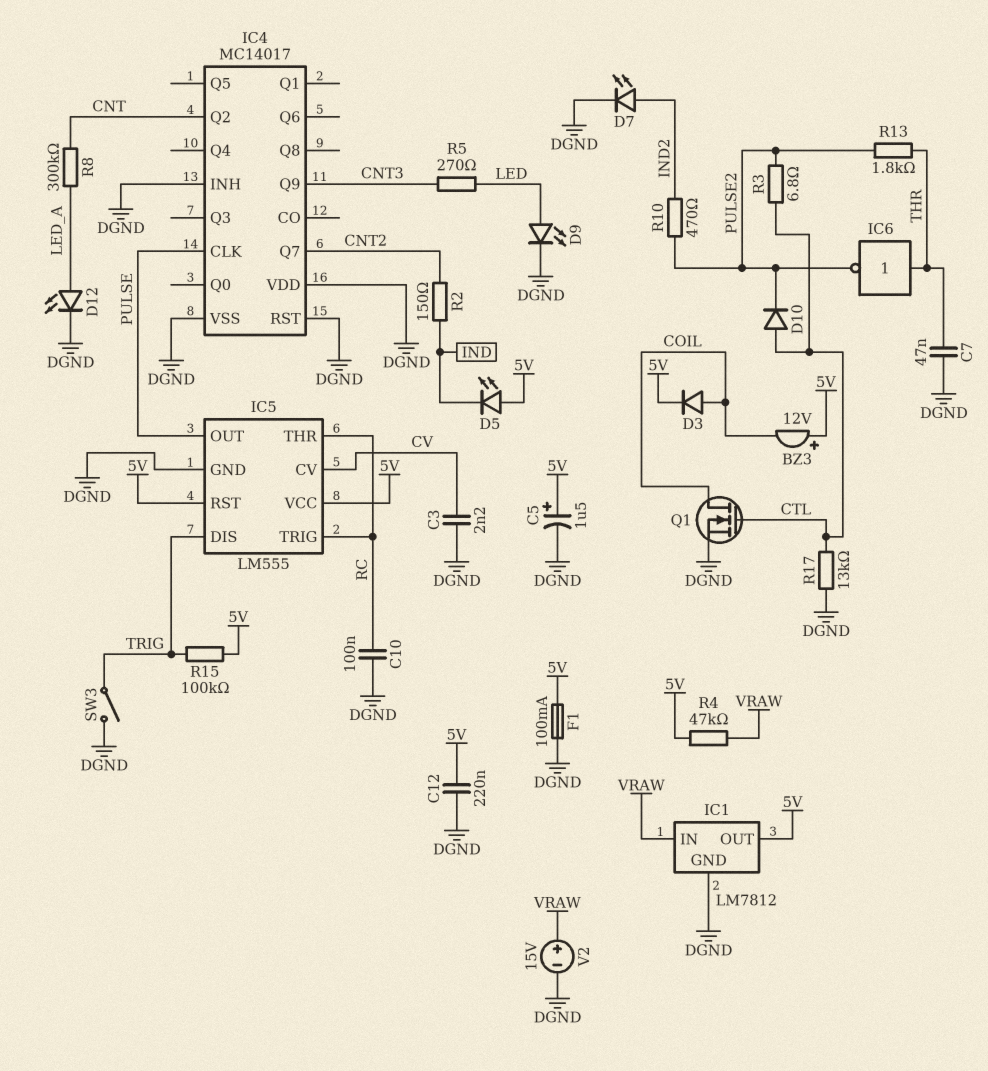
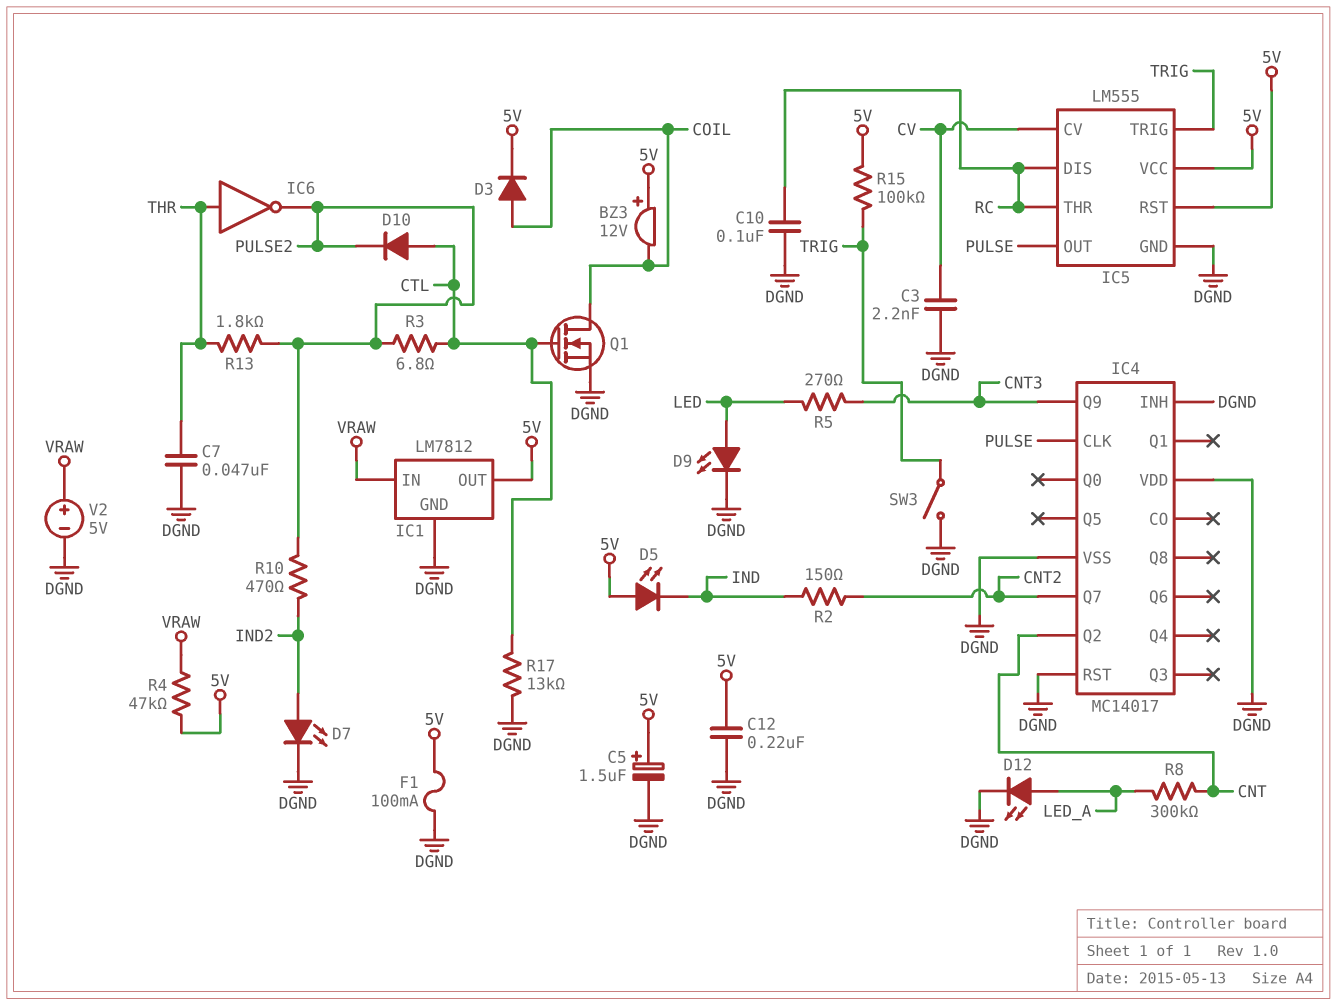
IC5 pin DIS: TRIG -> RC
IC5 pin TRIG: RC -> TRIG
V2: 15V (plus VRAW, minus DGND) -> 5V (plus VRAW, minus DGND)

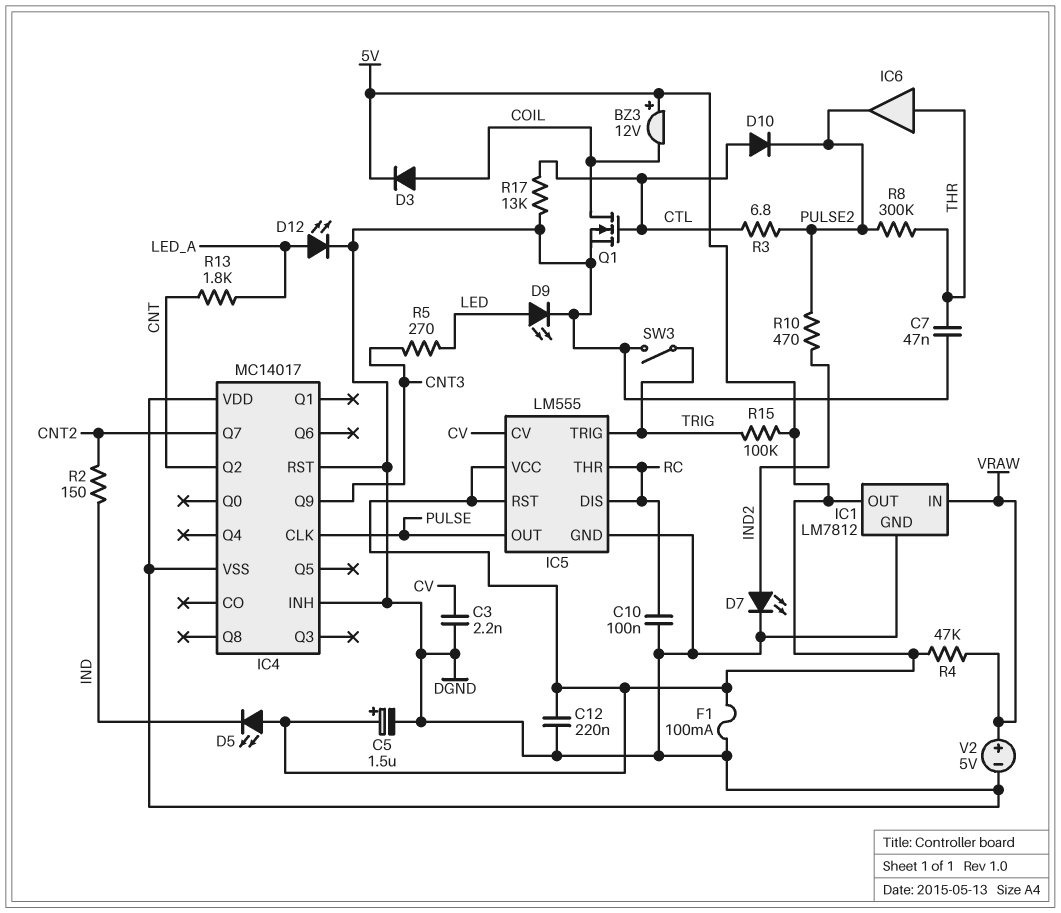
IC6: NOT (in THR, out PULSE2) -> buffer (in THR, out PULSE2)
R8: 300k (CNT, LED_A) -> 300k (PULSE2, THR)
R13: 1.8k (PULSE2, THR) -> 1.8k (CNT, LED_A)

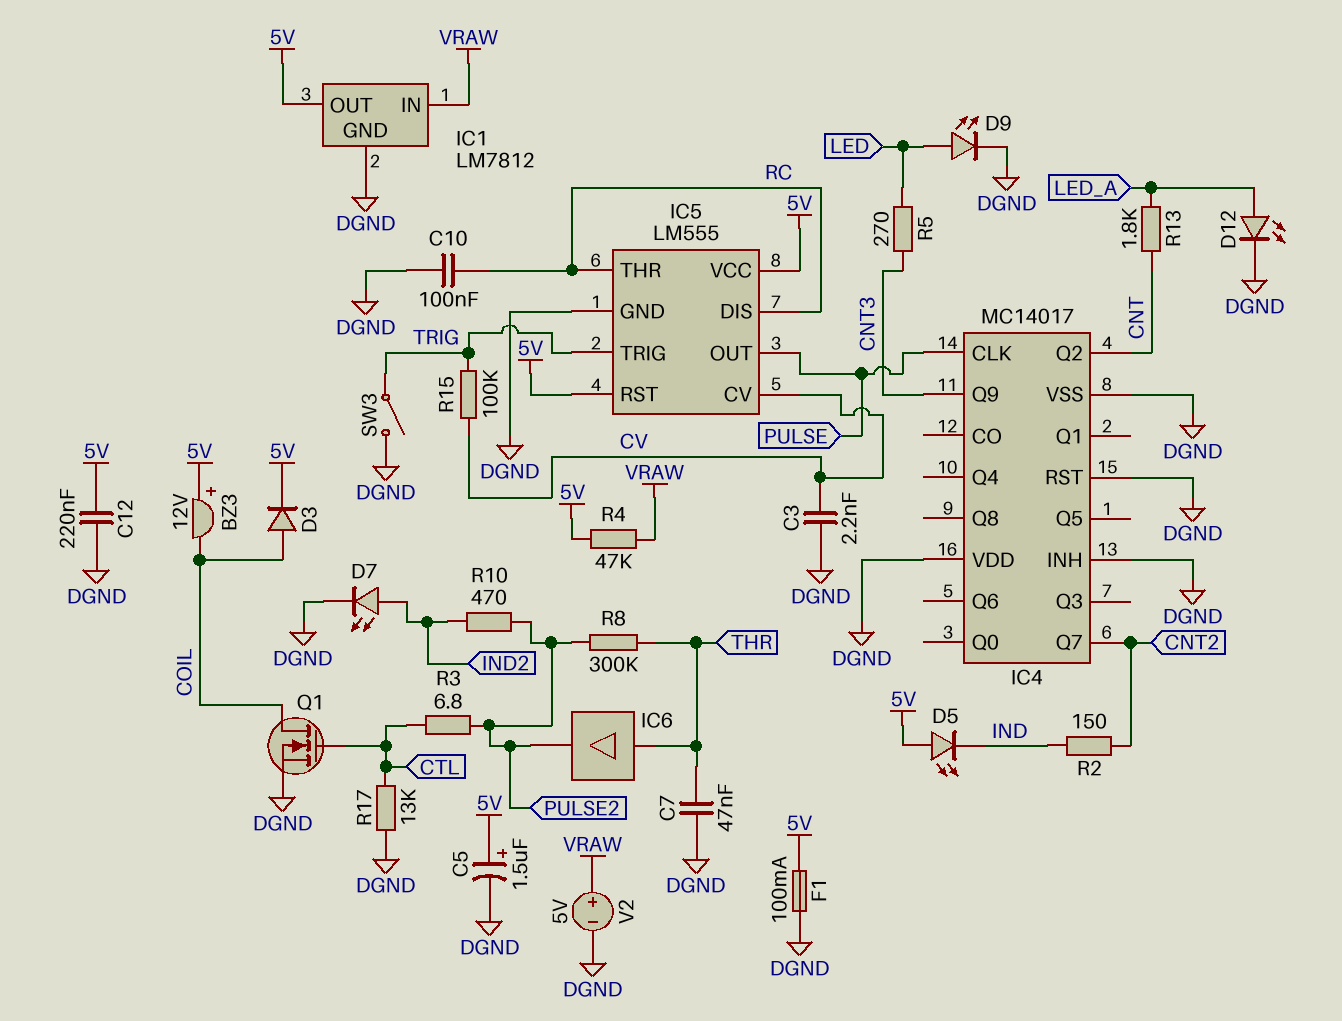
D10: diode (A CTL, K PULSE2) -> none
R15: 100k (5V, TRIG) -> 100k (CV, TRIG)

